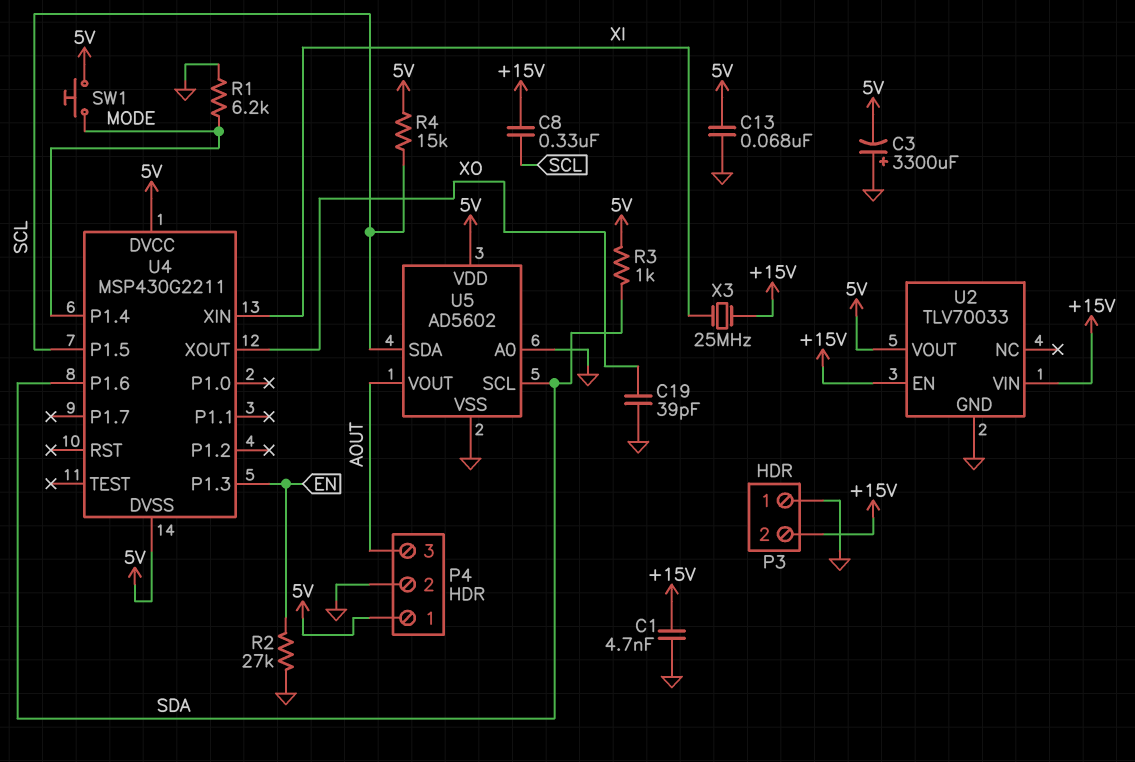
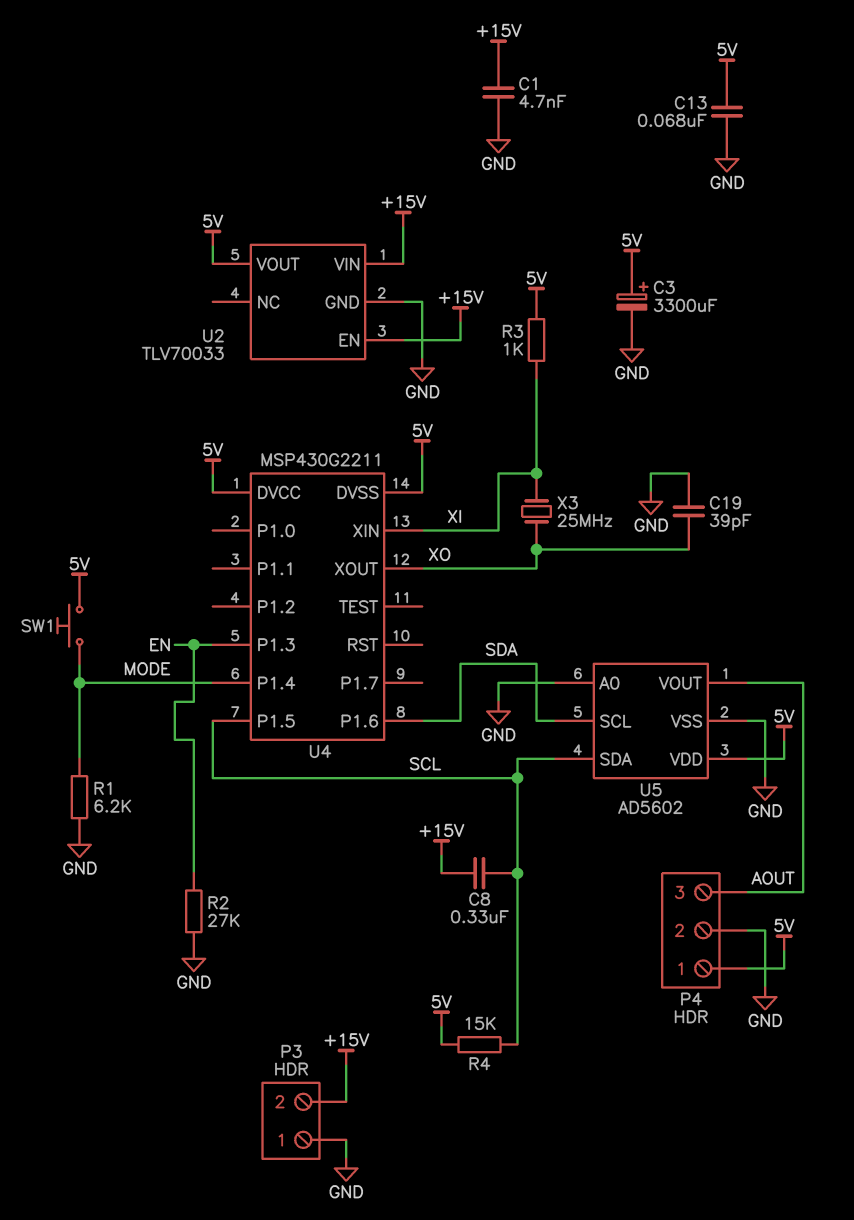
C3: 3300uF (plus GND, minus 5V) -> 3300uF (plus 5V, minus GND)
R3: 1k (5V, SDA) -> 1k (5V, XI)
X3: 25MHz (+15V, XI) -> 25MHz (XI, XO)

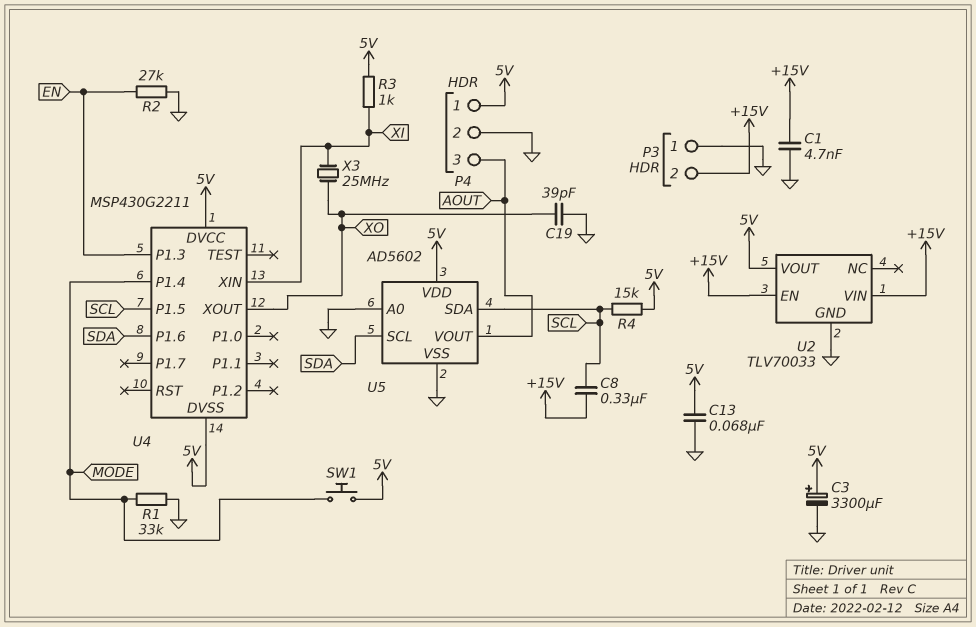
R1: 6.2k (GND, MODE) -> 33k (GND, MODE)

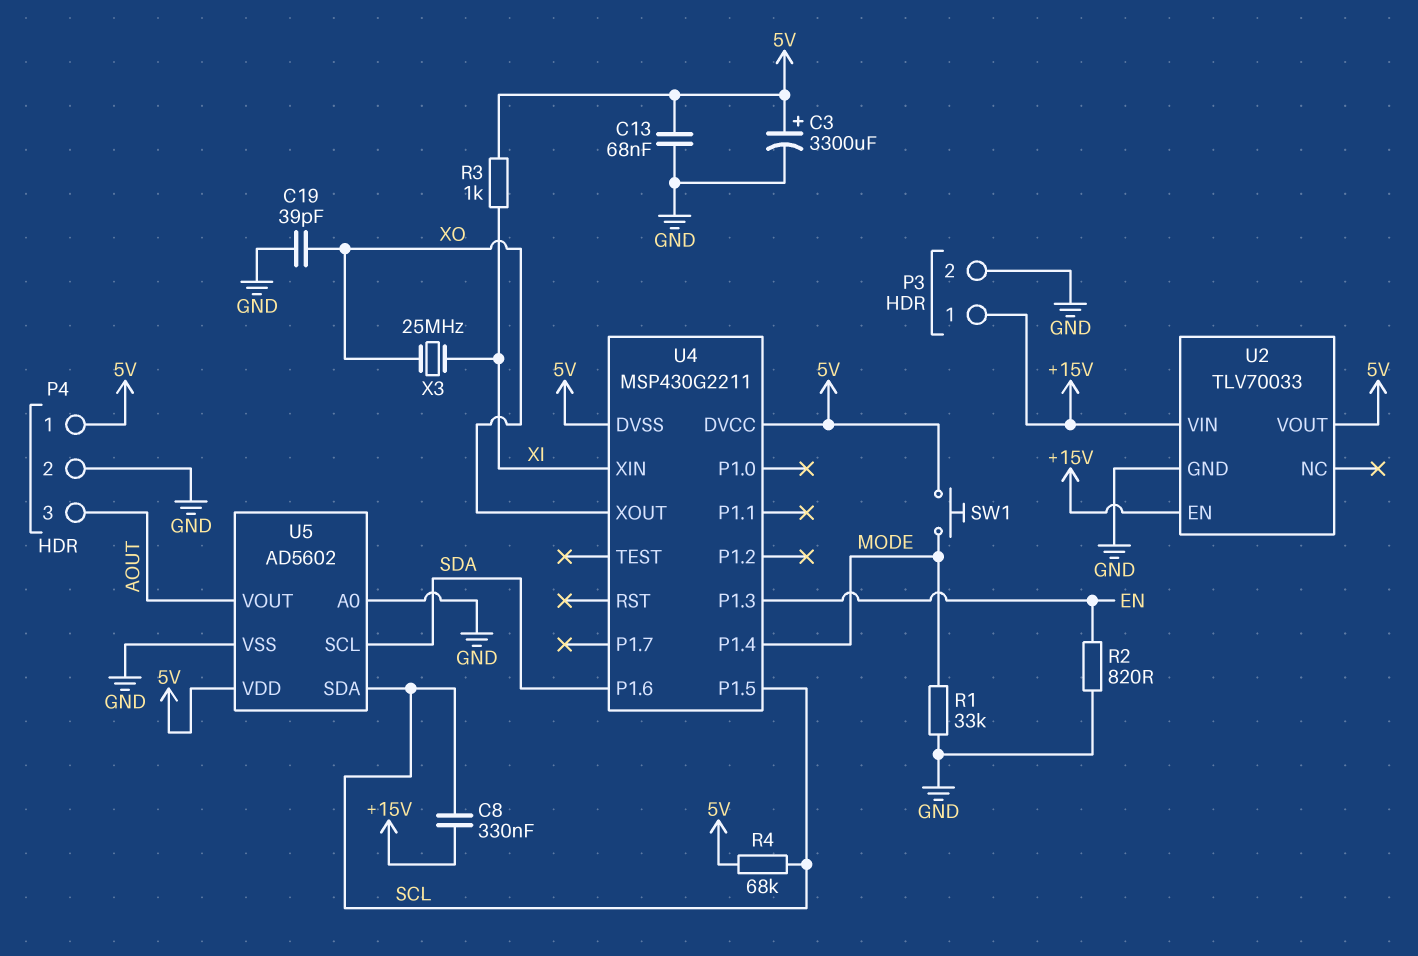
C1: 4.7nF (+15V, GND) -> none
P3 pin 1: GND -> +15V
P3 pin 2: +15V -> GND
R2: 27k (EN, GND) -> 820 (EN, GND)
R4: 15k (5V, SCL) -> 68k (5V, SCL)

